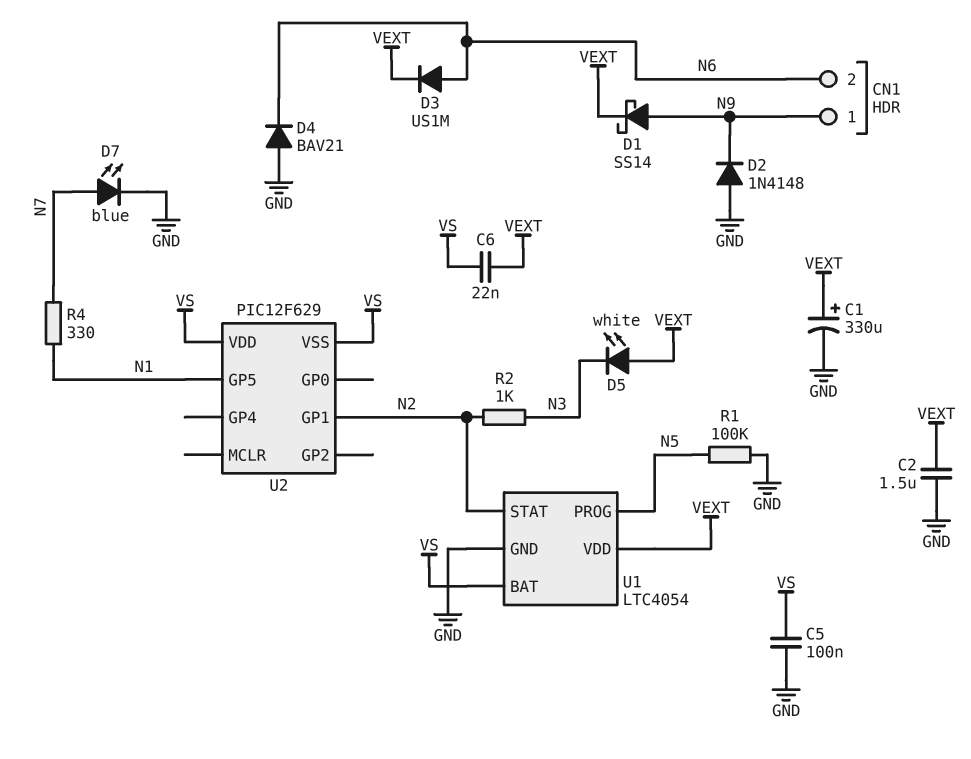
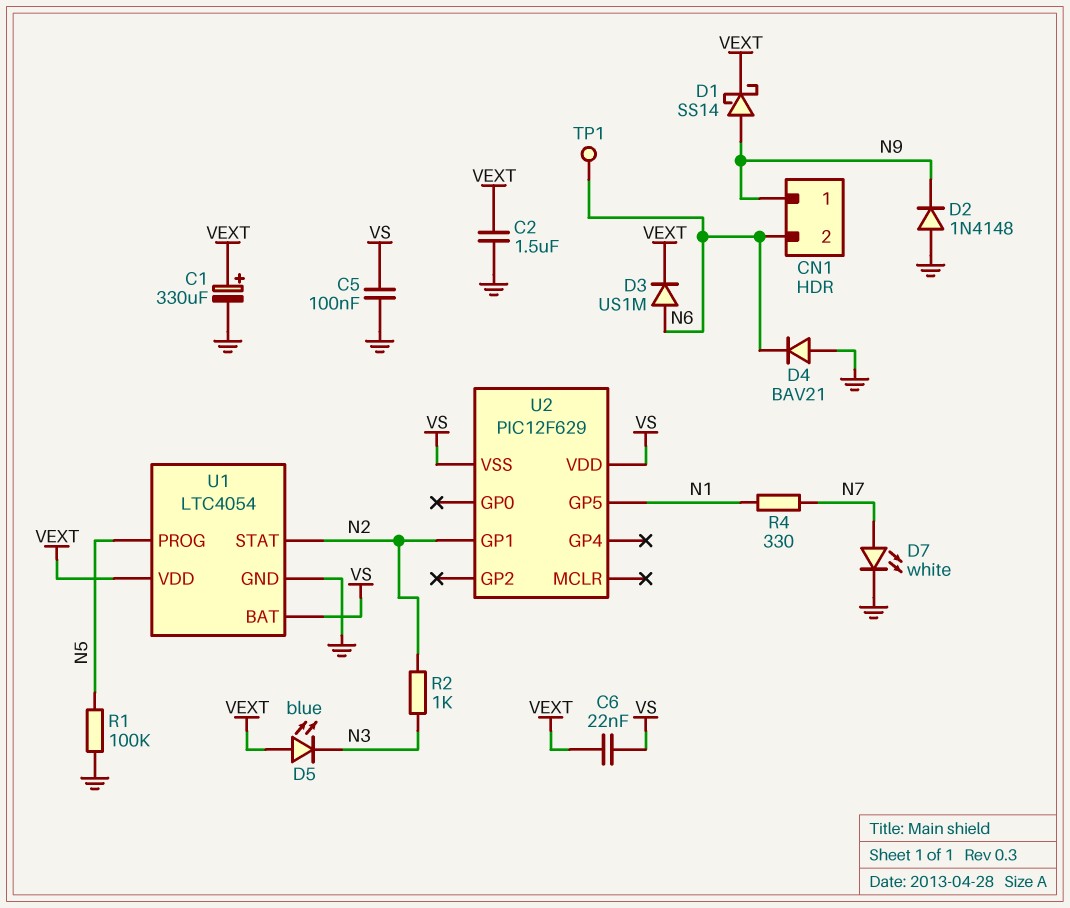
D5: LED white (A VEXT, K N3) -> LED blue (A VEXT, K N3)
D7: LED blue (A N7, K GND) -> LED white (A N7, K GND)
TP1: none -> test point (N6)

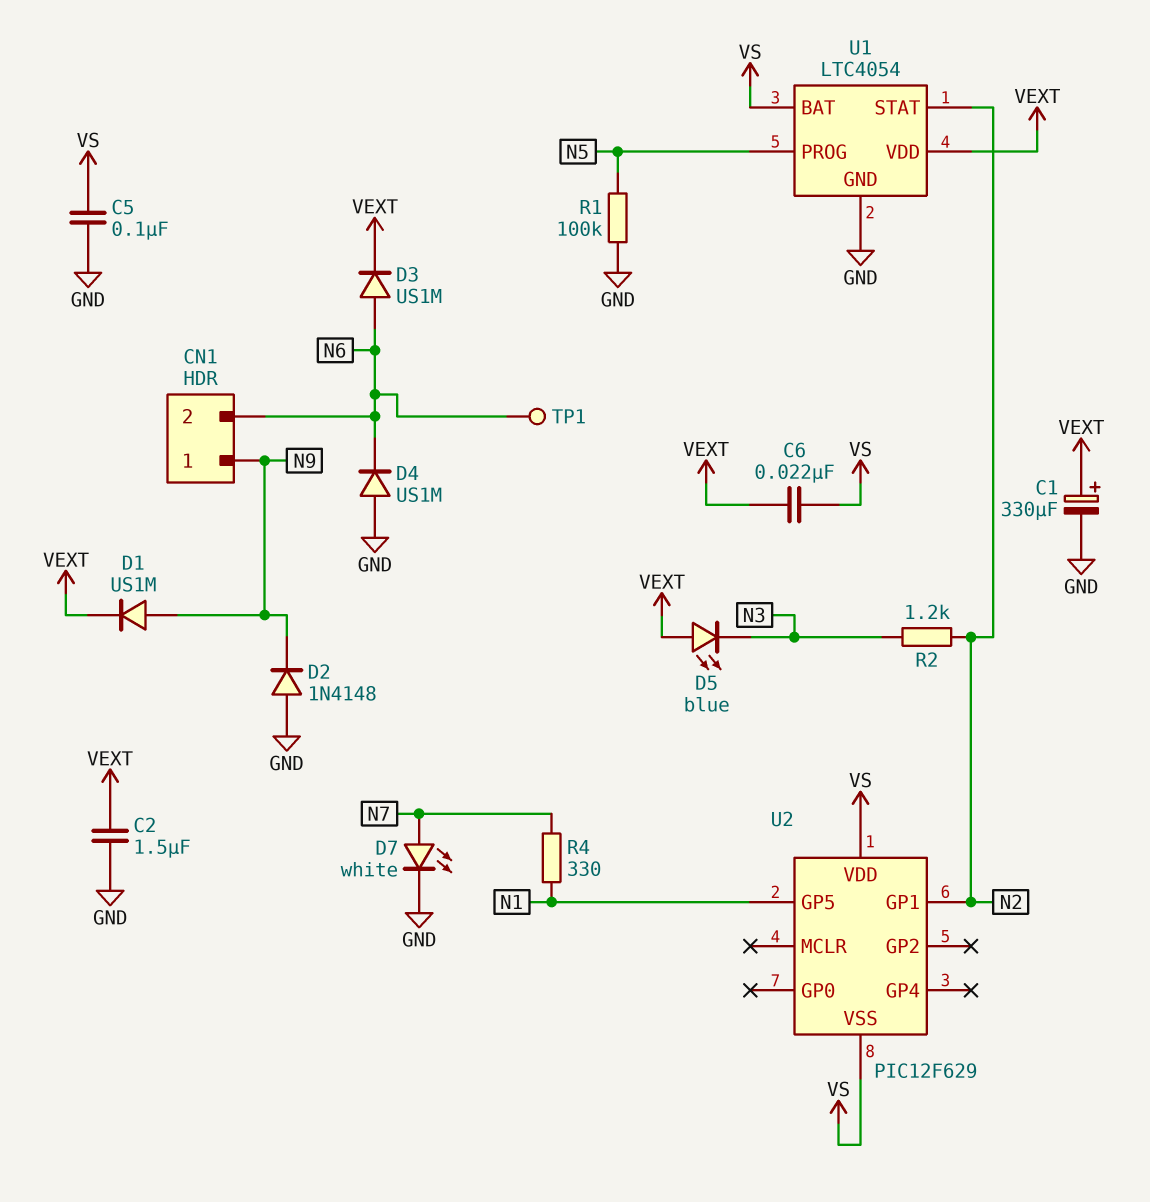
D1: schottky SS14 (A N9, K VEXT) -> diode US1M (A N9, K VEXT)
D4: diode BAV21 (A GND, K N6) -> diode US1M (A GND, K N6)
R2: 1k (N2, N3) -> 1.2k (N2, N3)

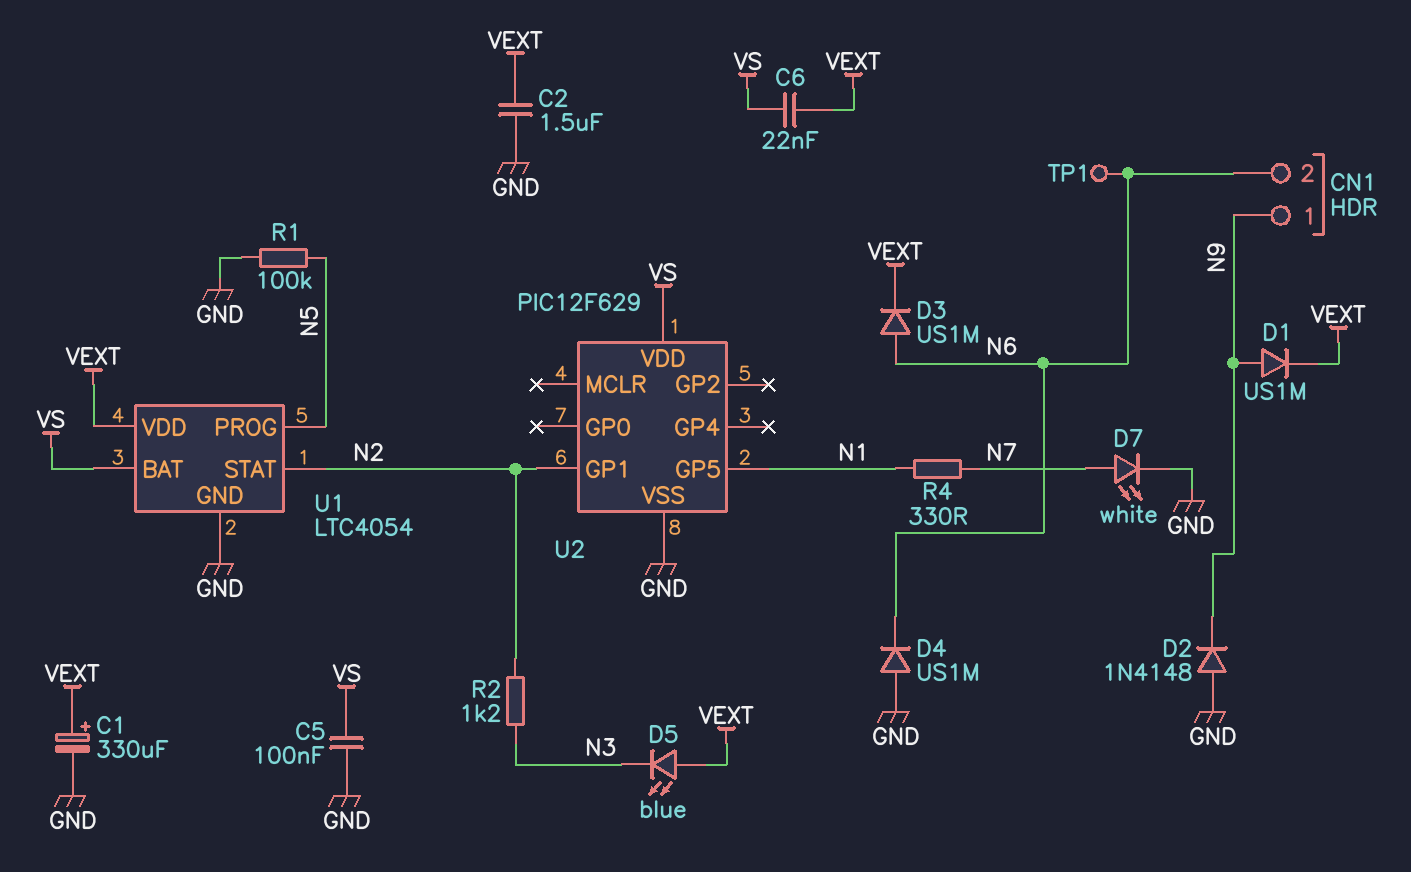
U2 pin VSS: VS -> GND

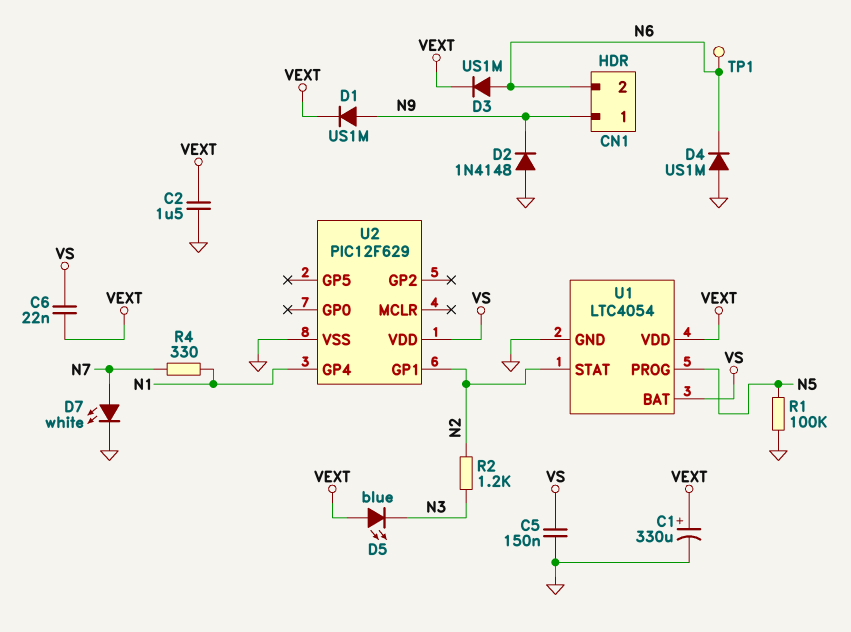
C5: 100nF (GND, VS) -> 150nF (GND, VS)
U2 pin GP4: none -> N1
U2 pin GP5: N1 -> none

